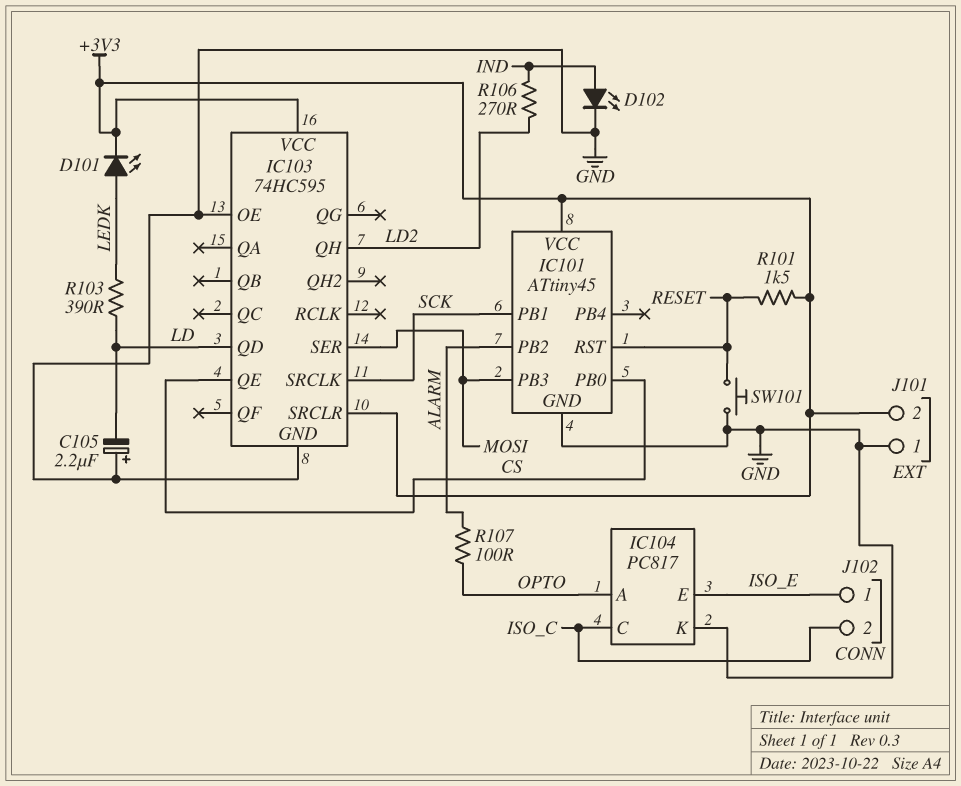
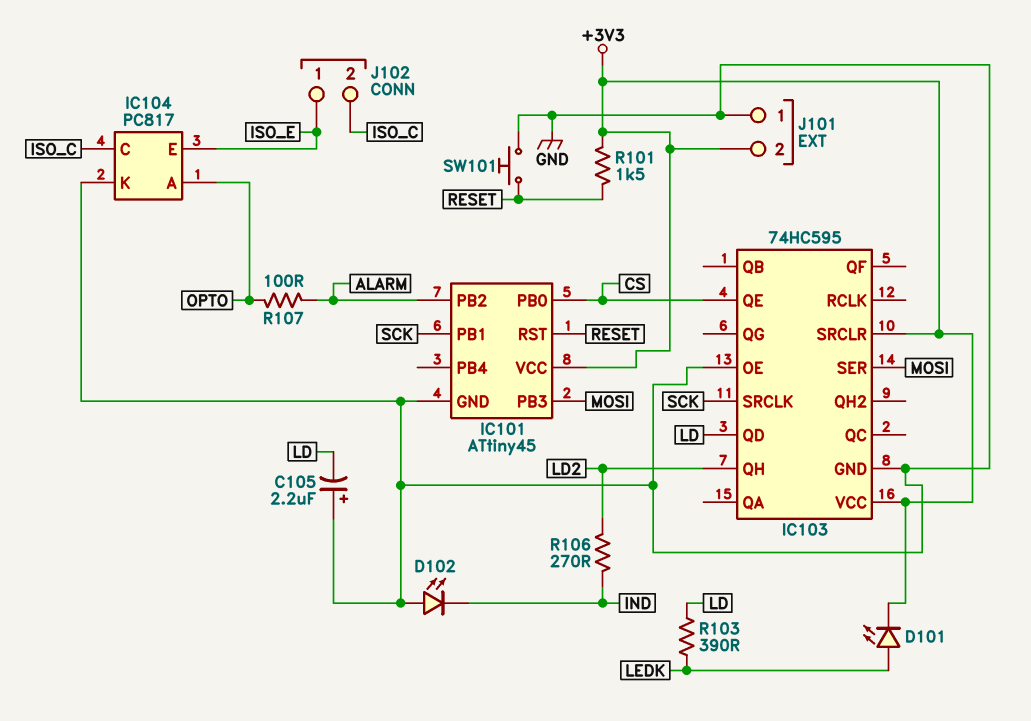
D102: LED (A IND, K GND) -> LED (A GND, K IND)

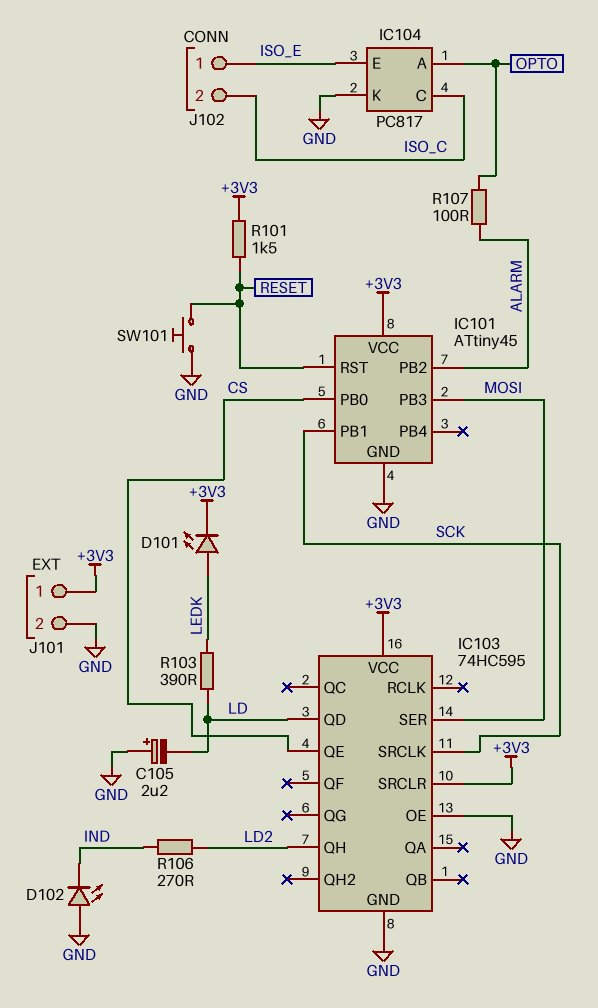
J101 pin 1: GND -> +3V3
J101 pin 2: +3V3 -> GND

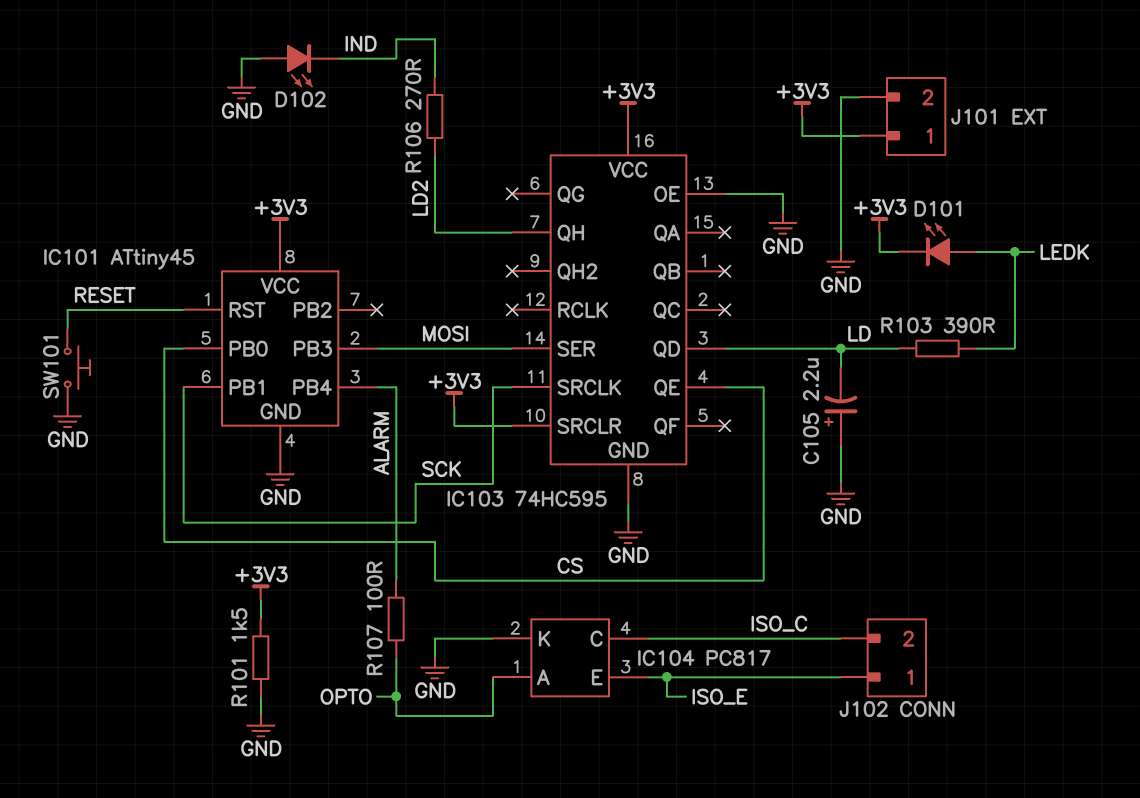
IC101 pin PB2: ALARM -> none
IC101 pin PB4: none -> ALARM
R101: 1.5k (+3V3, RESET) -> 1.5k (+3V3, GND)

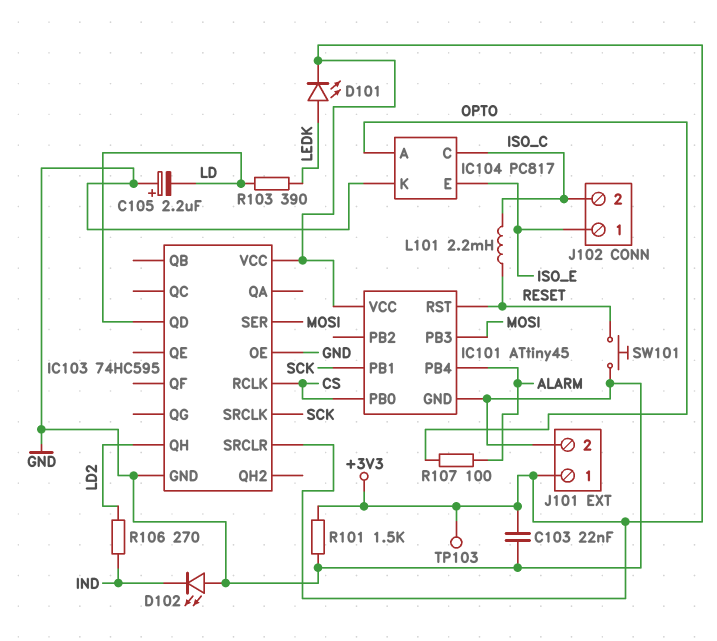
C103: none -> 22nF (+3V3, GND)
IC103 pin QE: CS -> none
IC103 pin RCLK: none -> CS
L101: none -> 2.2mH (ISO_C, RESET)
TP103: none -> test point (+3V3)

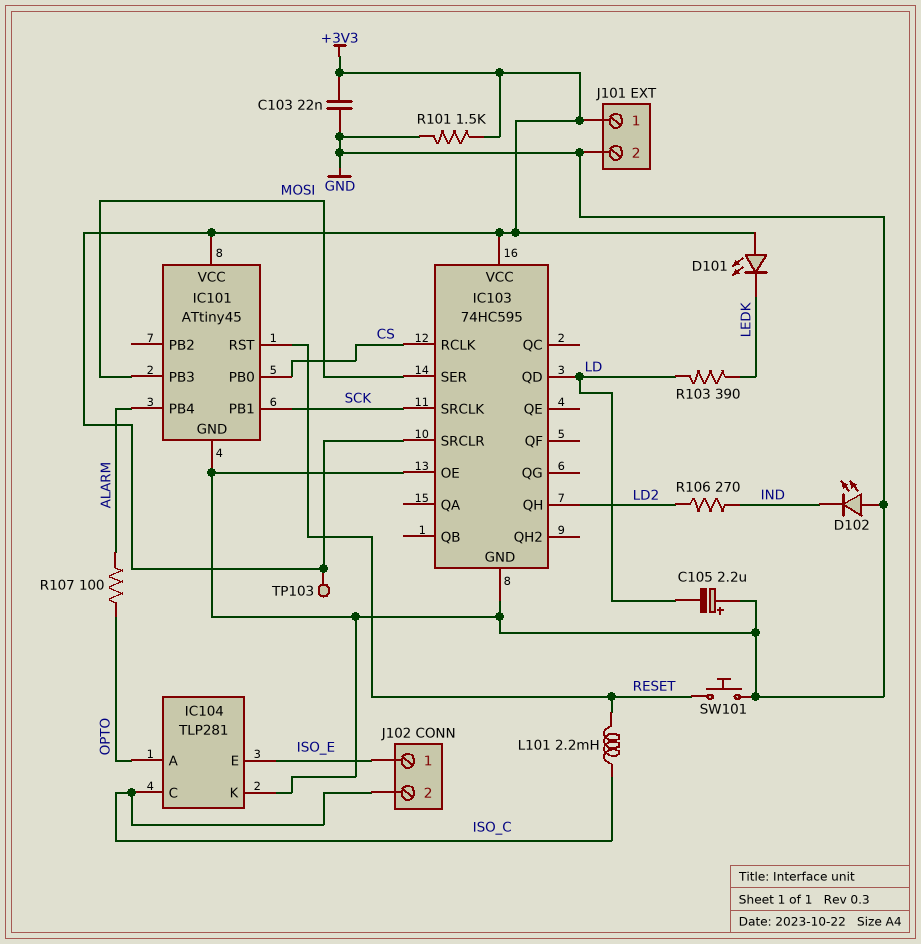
D101: LED (A LEDK, K +3V3) -> LED (A +3V3, K LEDK)
IC104: PC817 -> TLP281

